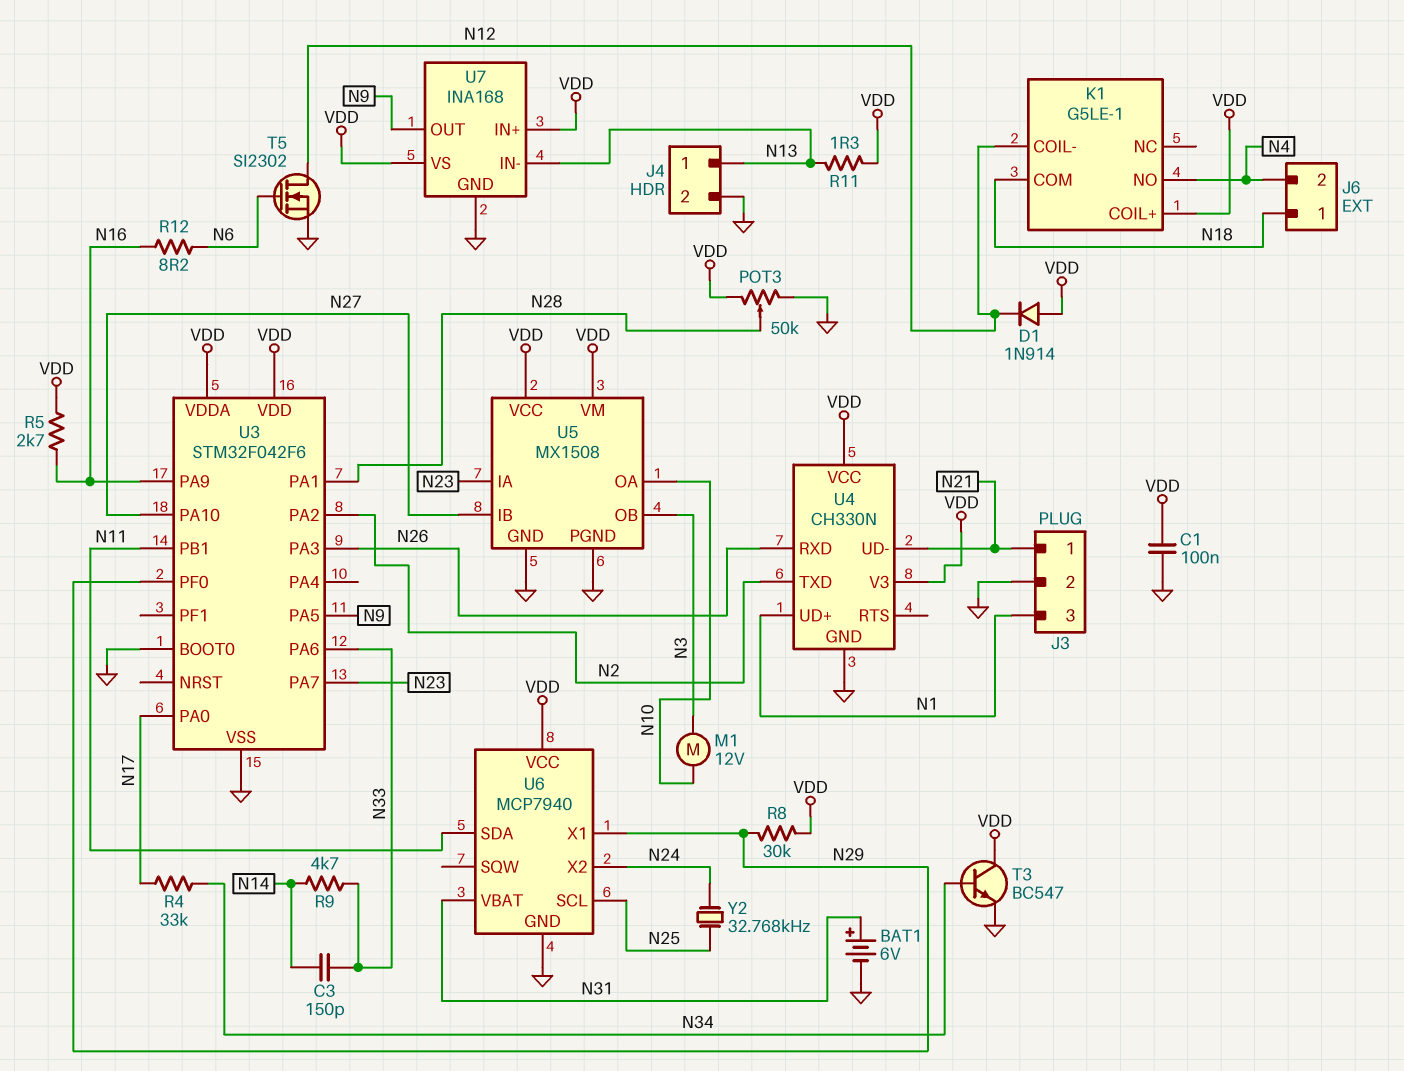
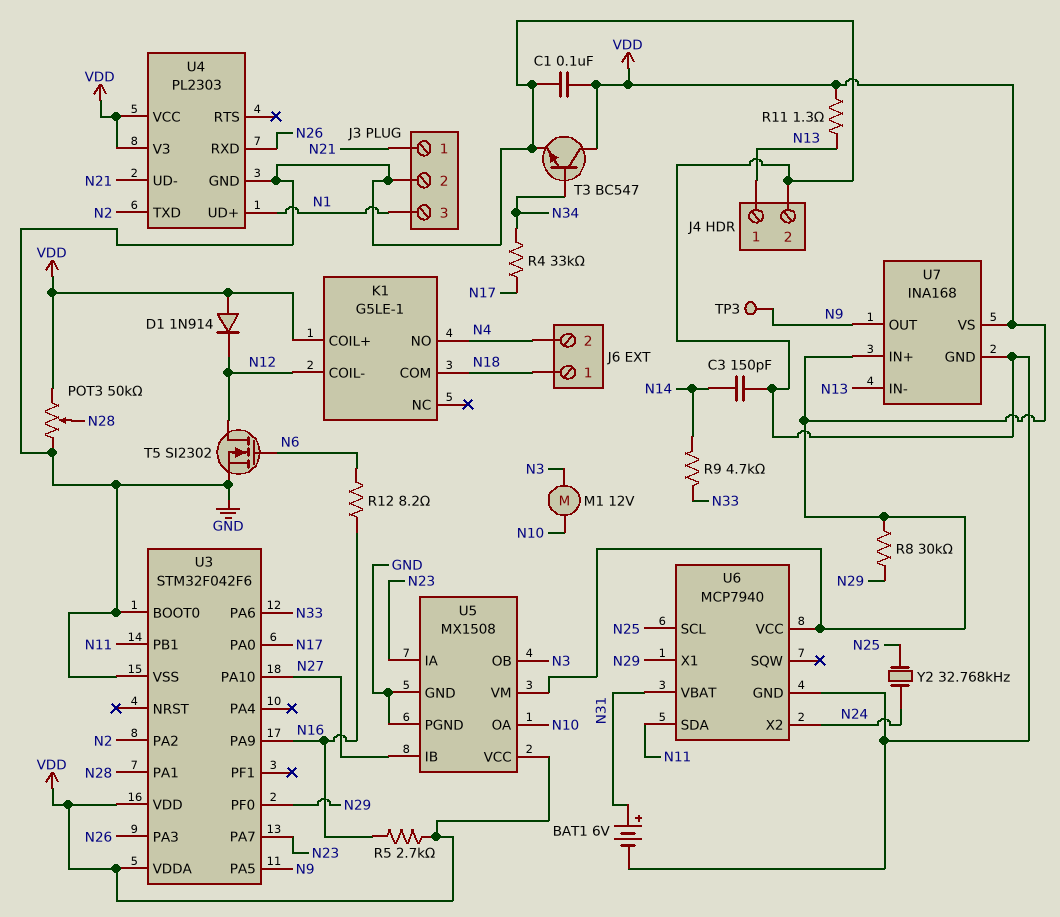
C3: 150pF (N14, N33) -> 150pF (GND, N14)
TP3: none -> test point (N9)
U4: CH330N -> PL2303

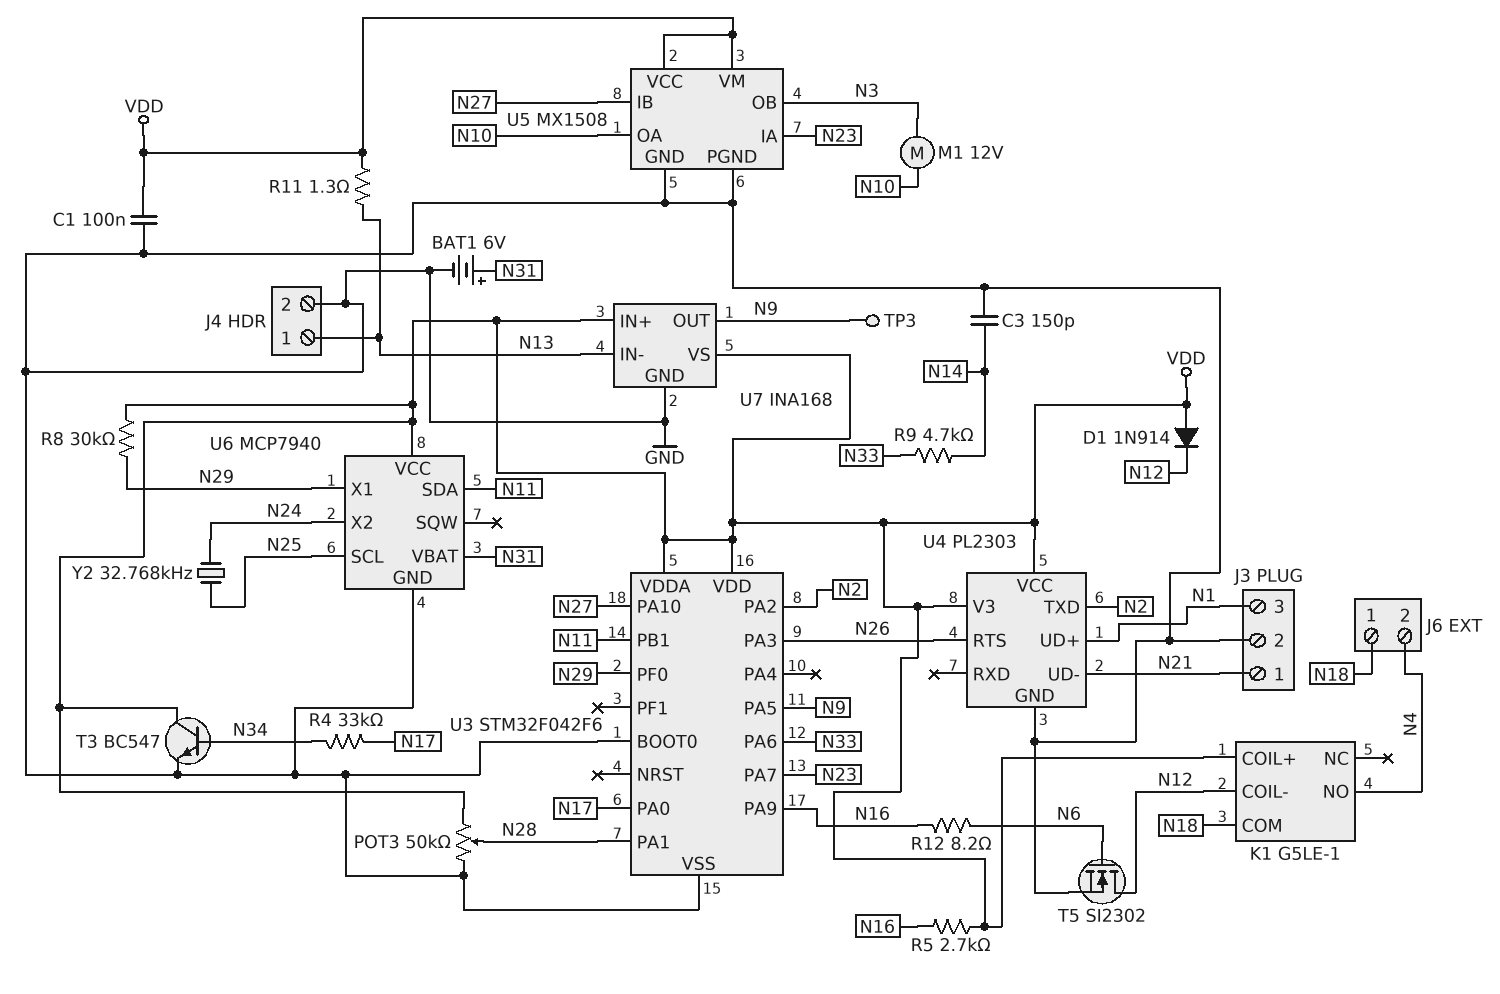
U4 pin RTS: none -> N26
U4 pin RXD: N26 -> none

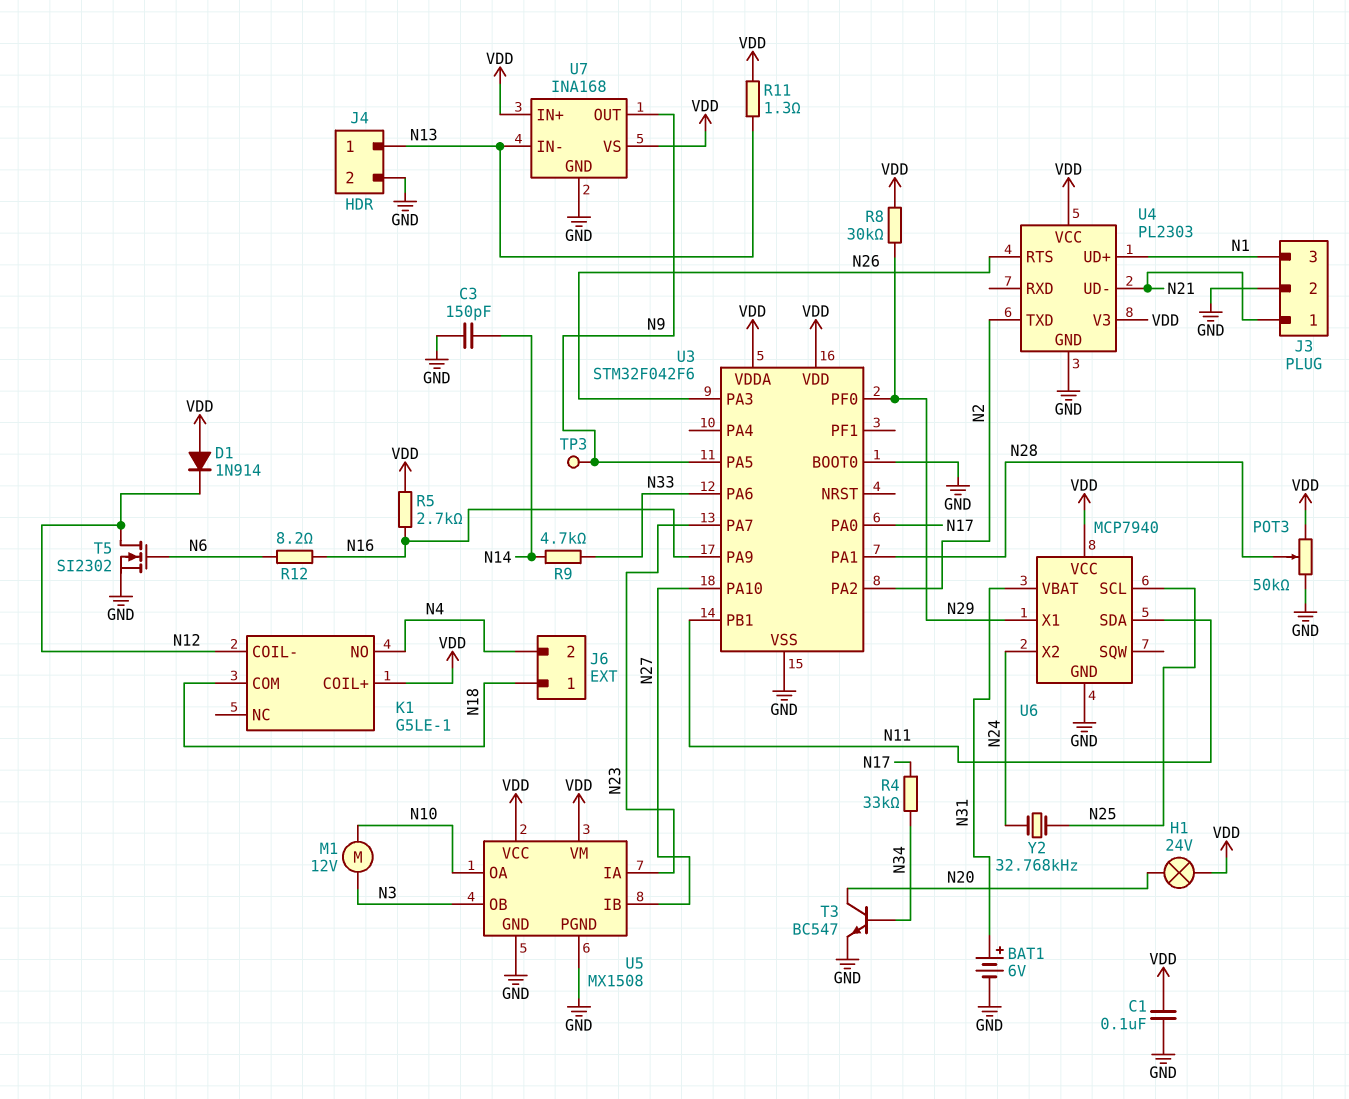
H1: none -> lamp 24V (N20, VDD)
T3: NPN BC547 (B N34, C VDD, E GND) -> NPN BC547 (B N34, C N20, E GND)

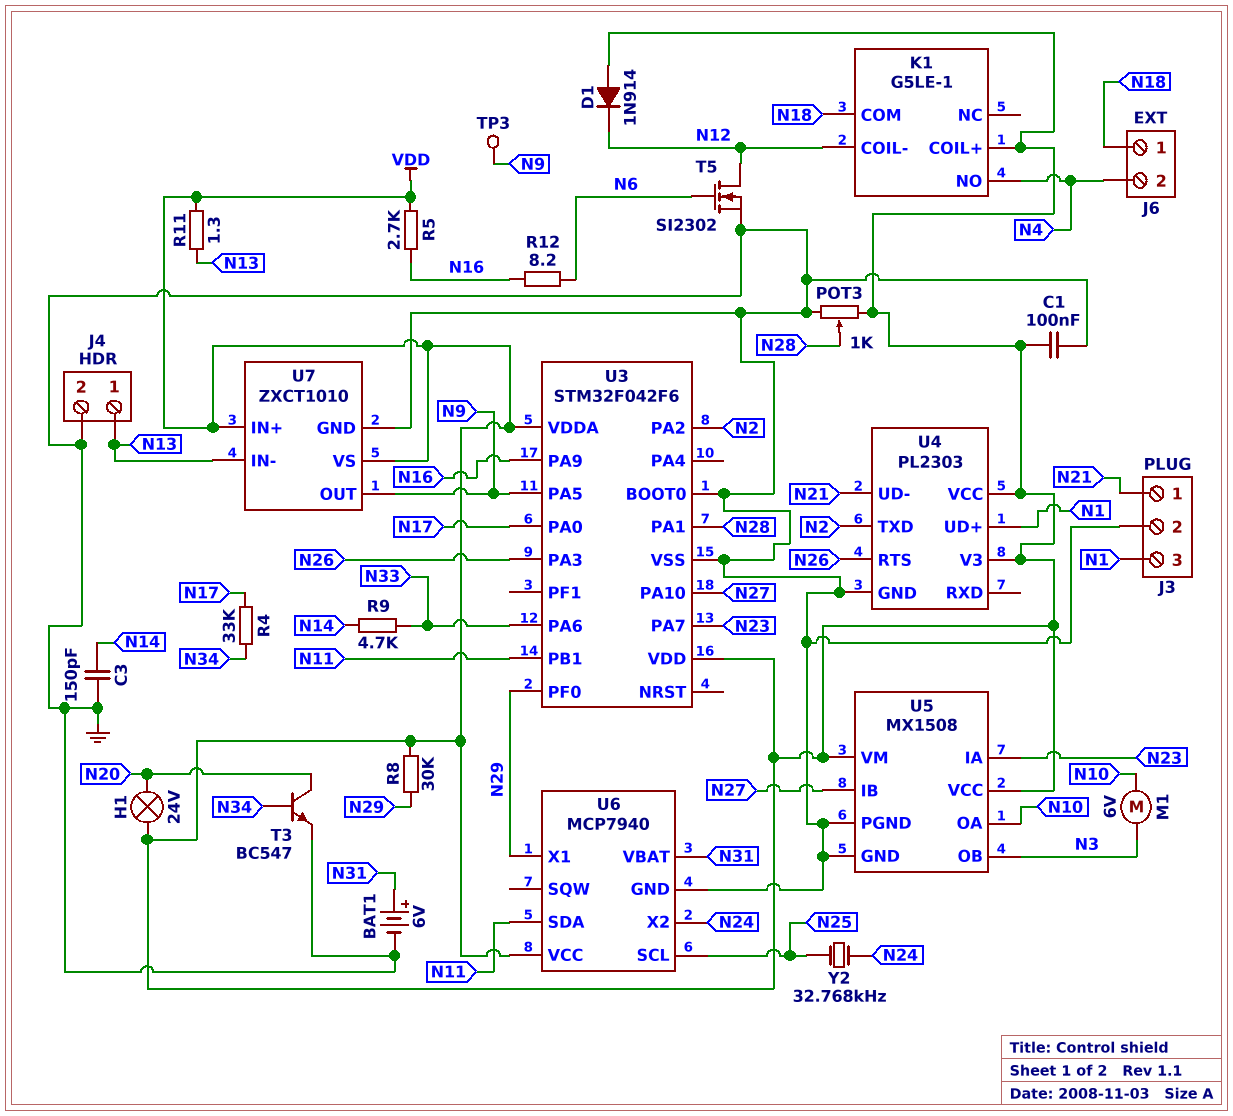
M1: motor 12V (N3, N10) -> motor 6V (N3, N10)
POT3: 50k (GND, VDD, wiper N28) -> 1k (GND, VDD, wiper N28)
U7: INA168 -> ZXCT1010

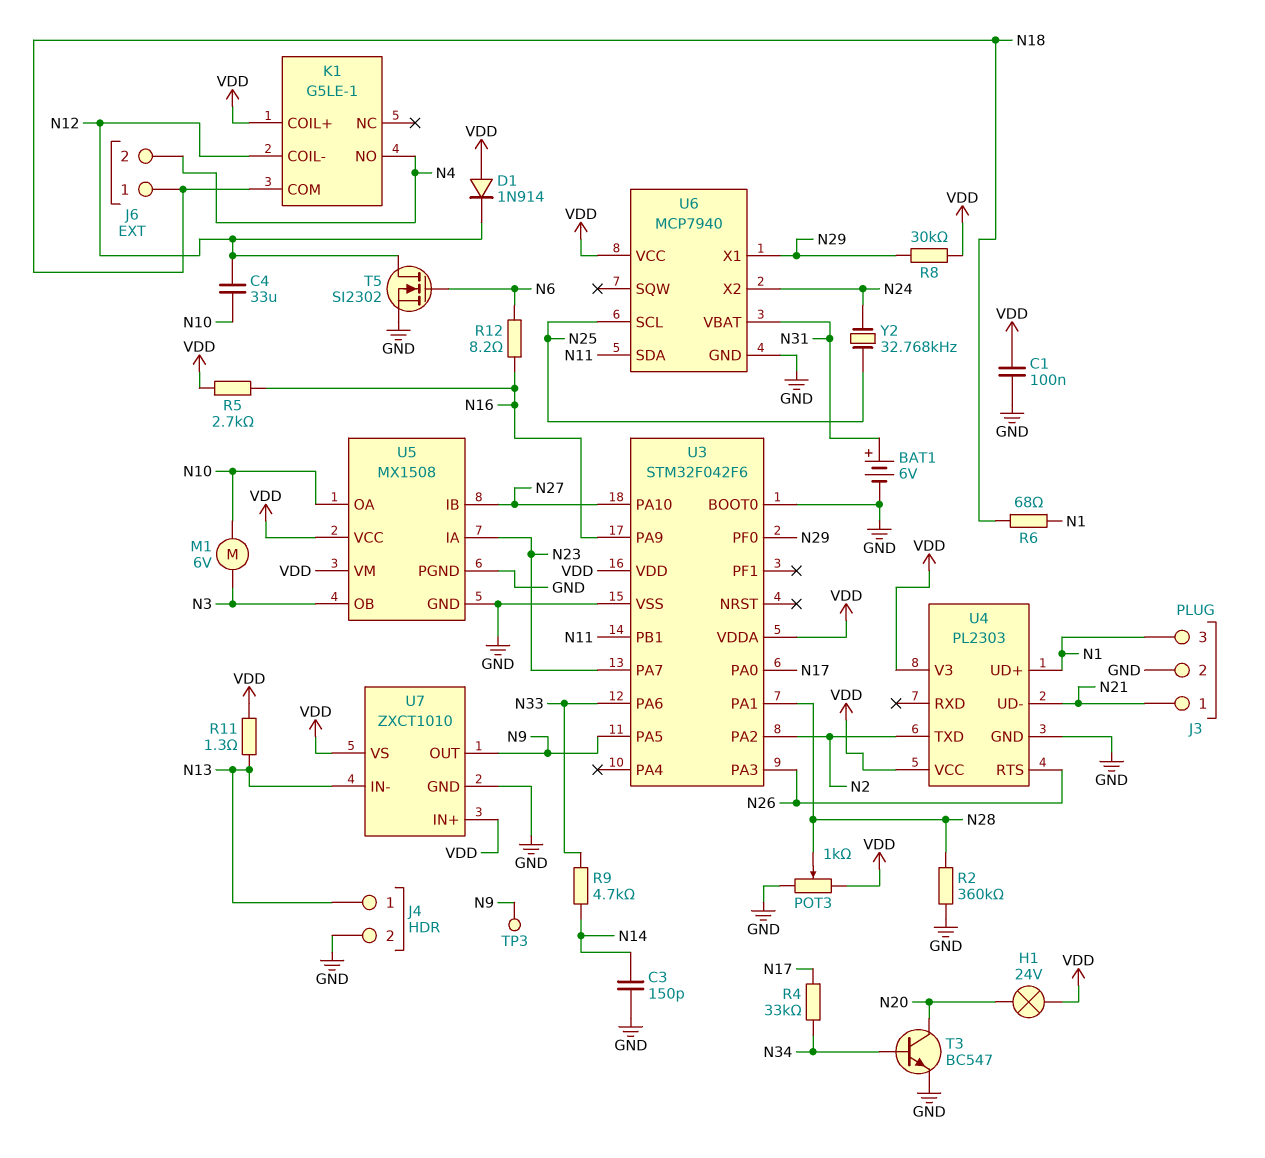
C4: none -> 33uF (N10, N12)
R2: none -> 360k (GND, N28)
R6: none -> 68 (N1, N18)

